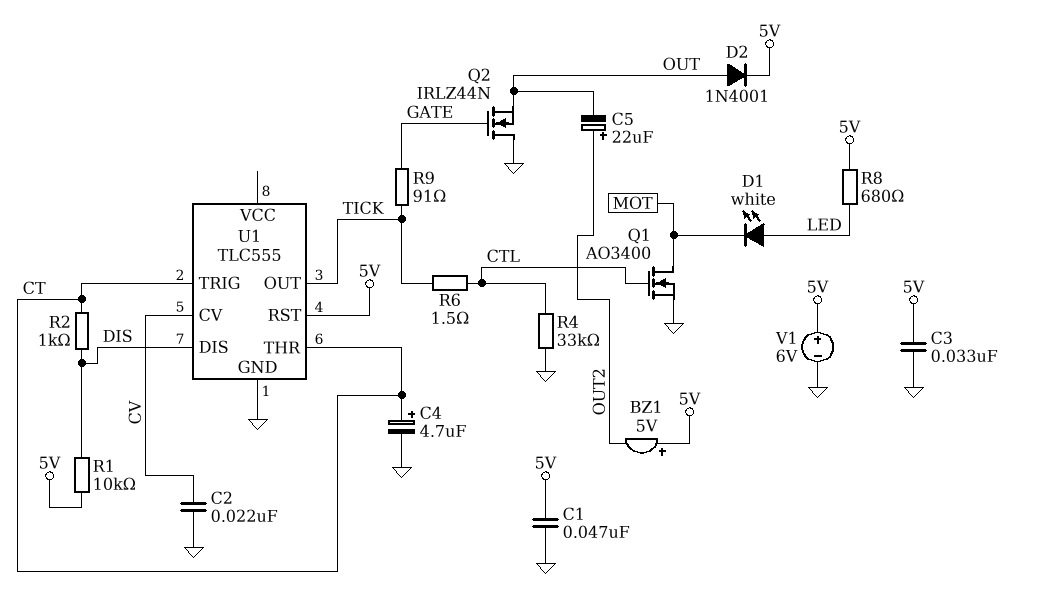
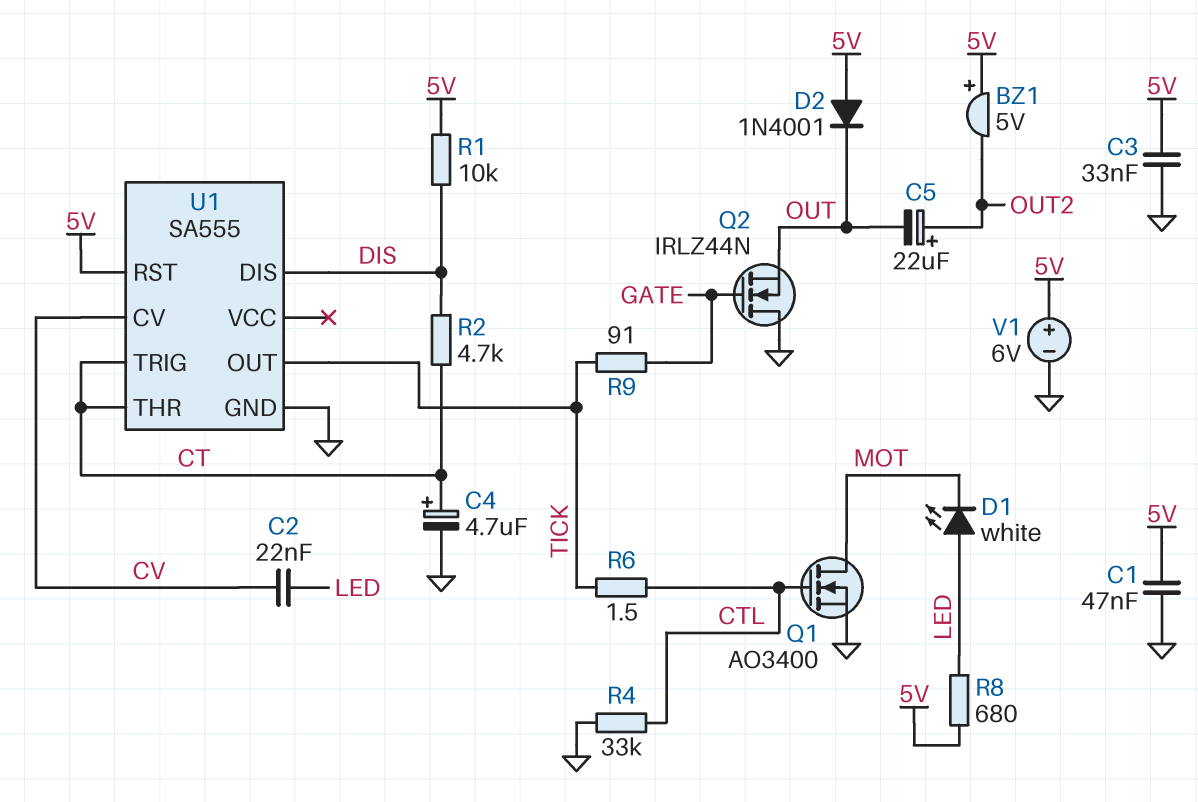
C2: 22nF (CV, GND) -> 22nF (CV, LED)
D2: diode 1N4001 (A OUT, K 5V) -> diode 1N4001 (A 5V, K OUT)
R2: 1k (CT, DIS) -> 4.7k (CT, DIS)
U1: TLC555 -> SA555

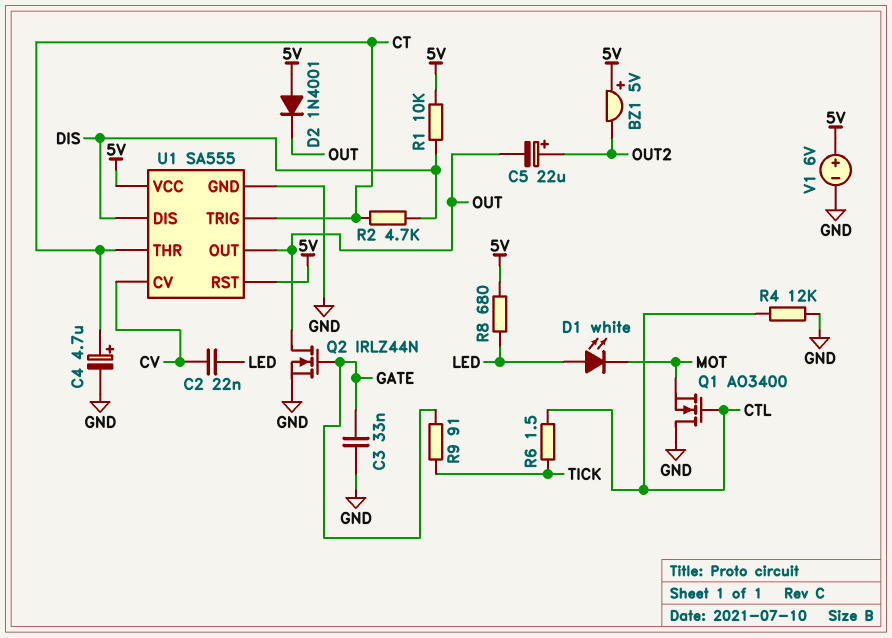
C1: 47nF (5V, GND) -> none
C3: 33nF (5V, GND) -> 33nF (GATE, GND)
Q1: NMOS AO3400 (G CTL, D MOT, S GND) -> NMOS AO3400 (G CTL, D GND, S MOT)
Q2: NMOS IRLZ44N (G GATE, D GND, S OUT) -> NMOS IRLZ44N (G GATE, D OUT, S GND)
R4: 33k (CTL, GND) -> 12k (CTL, GND)
U1 pin OUT: TICK -> OUT
U1 pin VCC: none -> 5V

